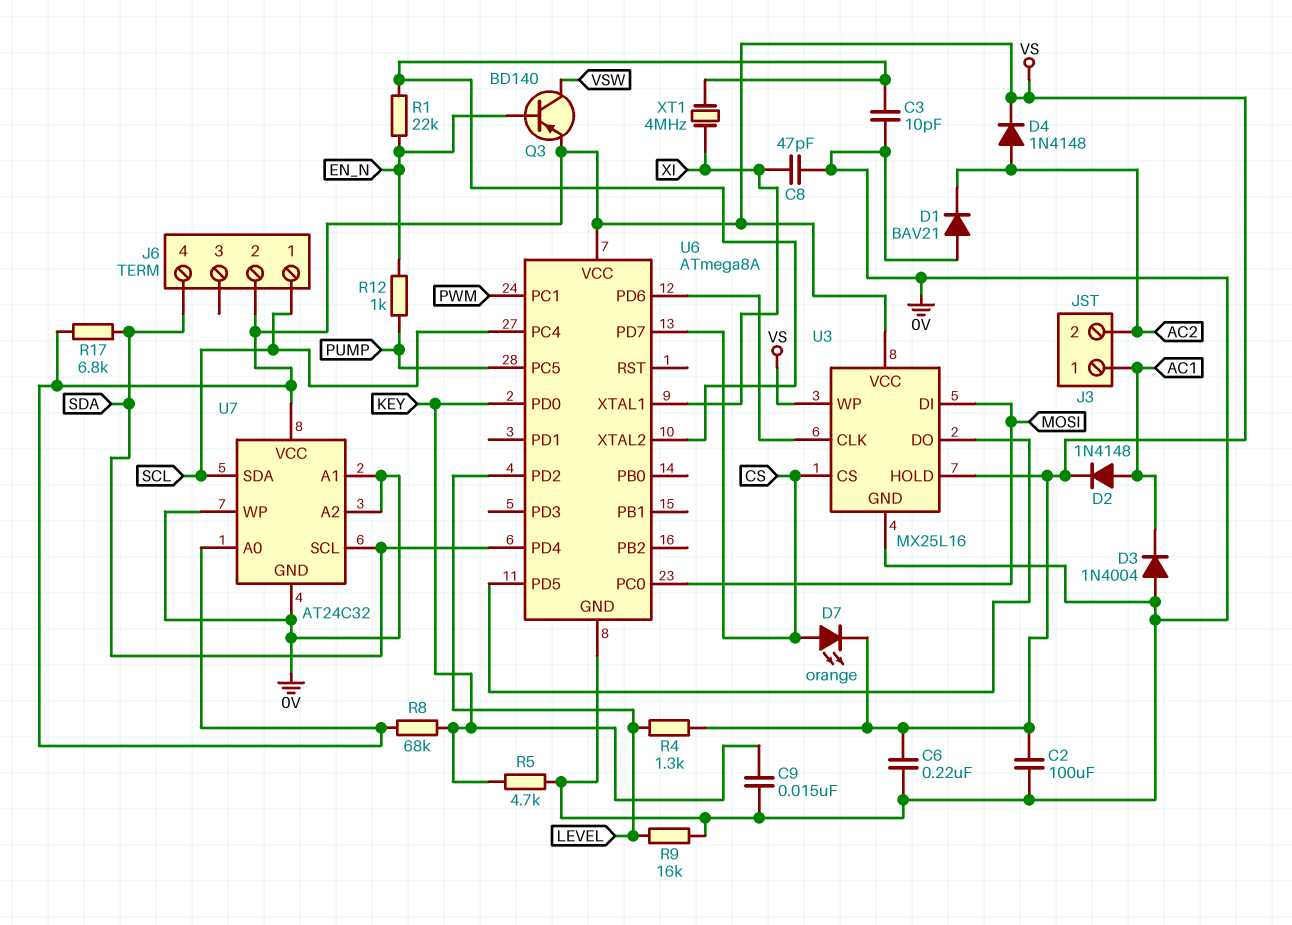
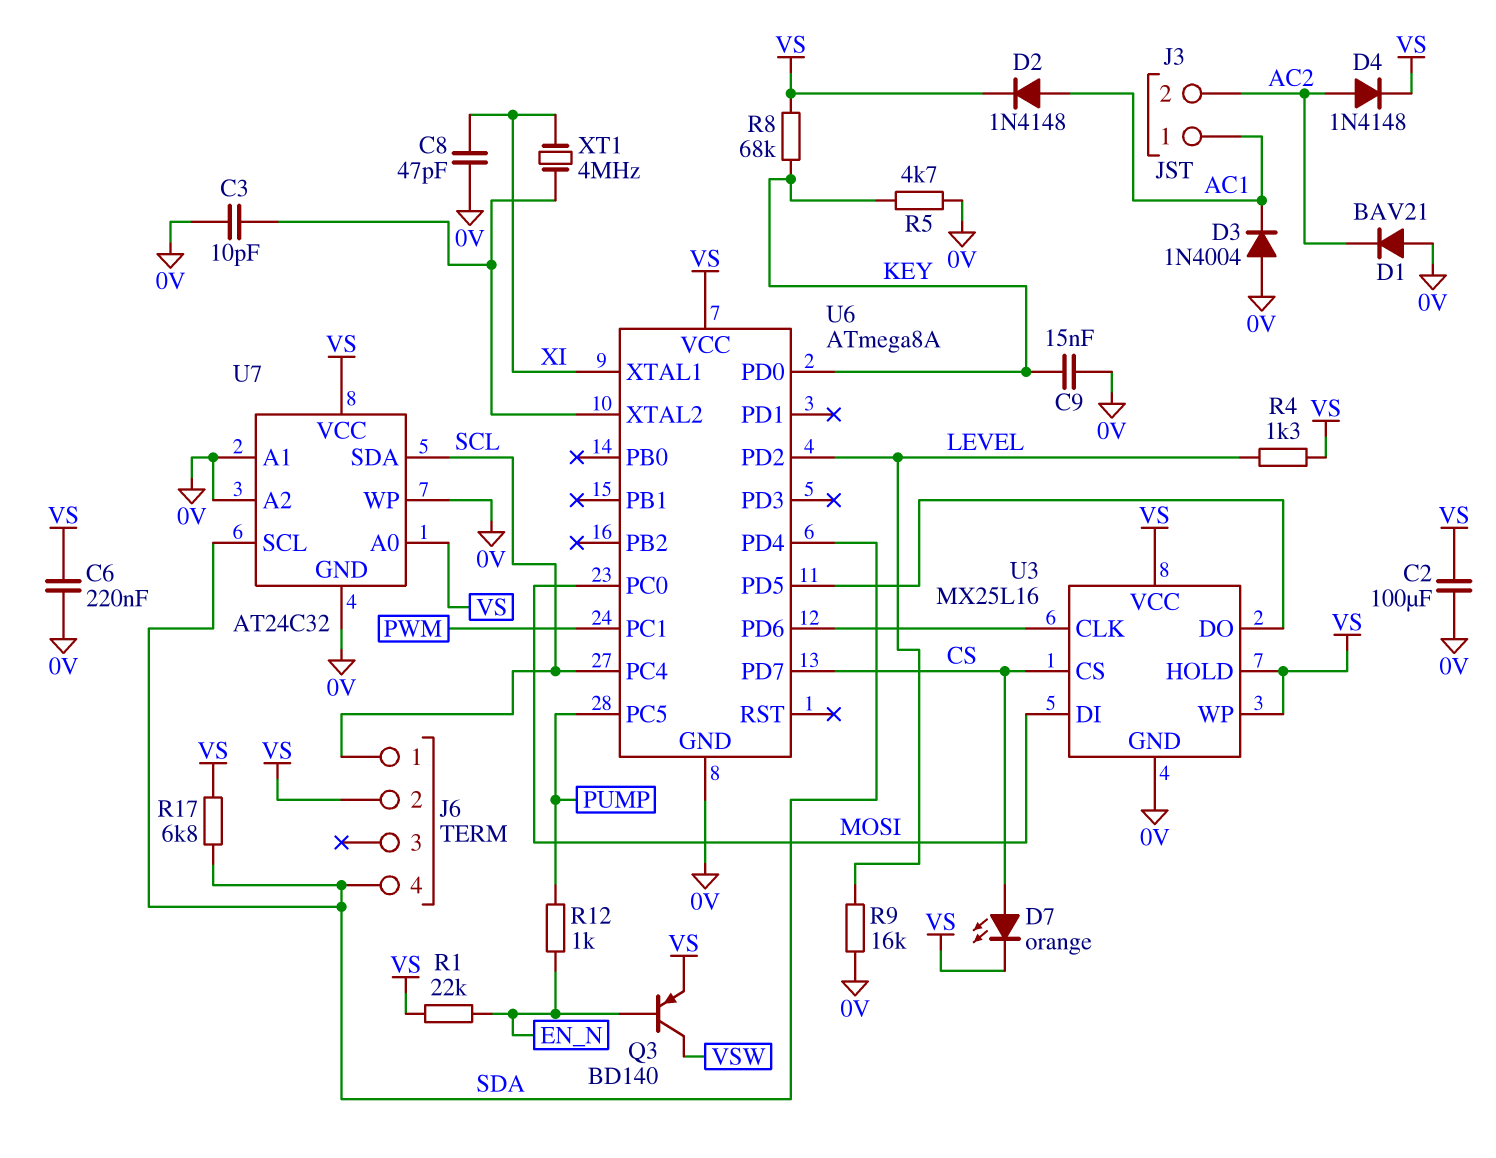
R1: 22k (EN_N, U6/XTAL2) -> 22k (EN_N, VS)

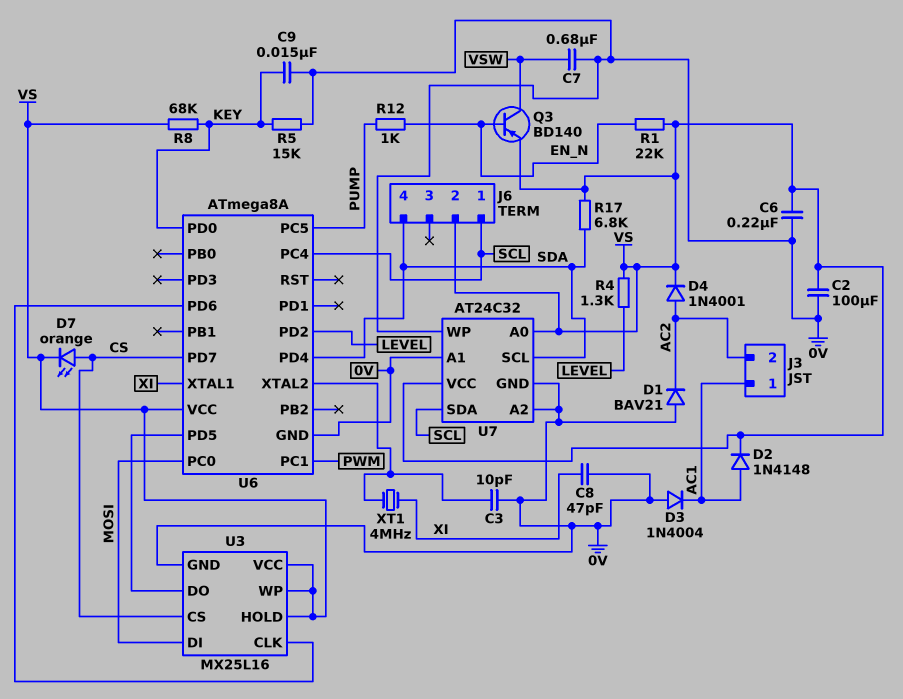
C7: none -> 680nF (0V, VSW)
D4: diode 1N4148 (A AC2, K VS) -> diode 1N4001 (A AC2, K VS)
R5: 4.7k (0V, KEY) -> 15k (0V, KEY)
R9: 16k (0V, LEVEL) -> none

